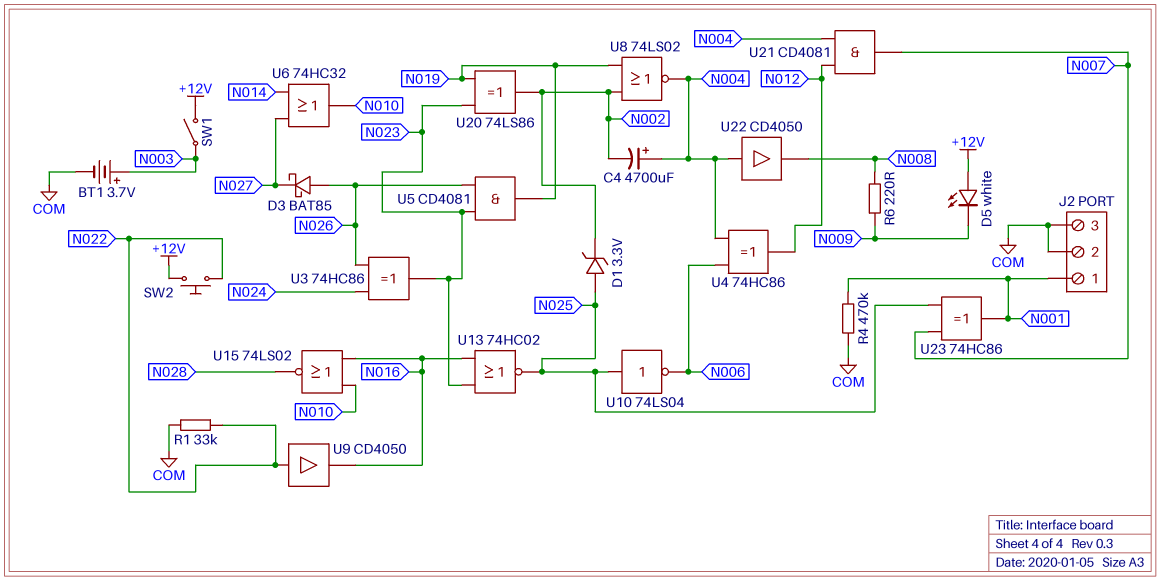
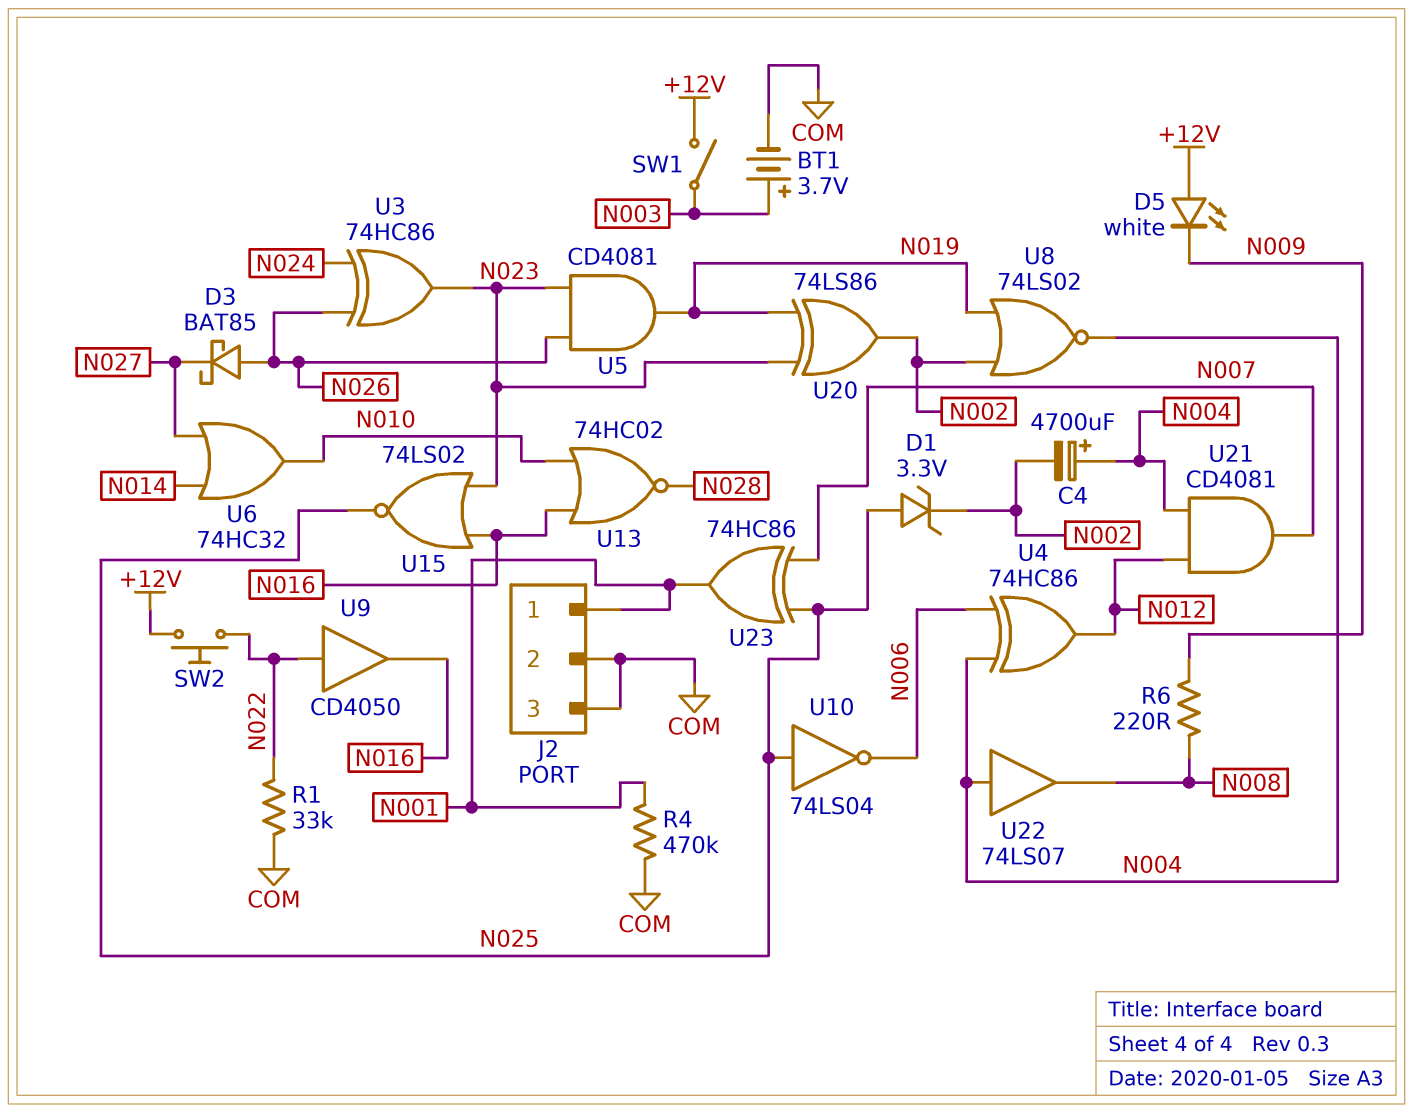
U13: NOR 74HC02 (in N016, in N023, out N025) -> NOR 74HC02 (in N010, in N016, out N028)
U15: NOR 74LS02 (in N010, in N016, out N028) -> NOR 74LS02 (in N016, in N023, out N025)
U22: buffer CD4050 (in N004, out N008) -> buffer 74LS07 (in N004, out N008)

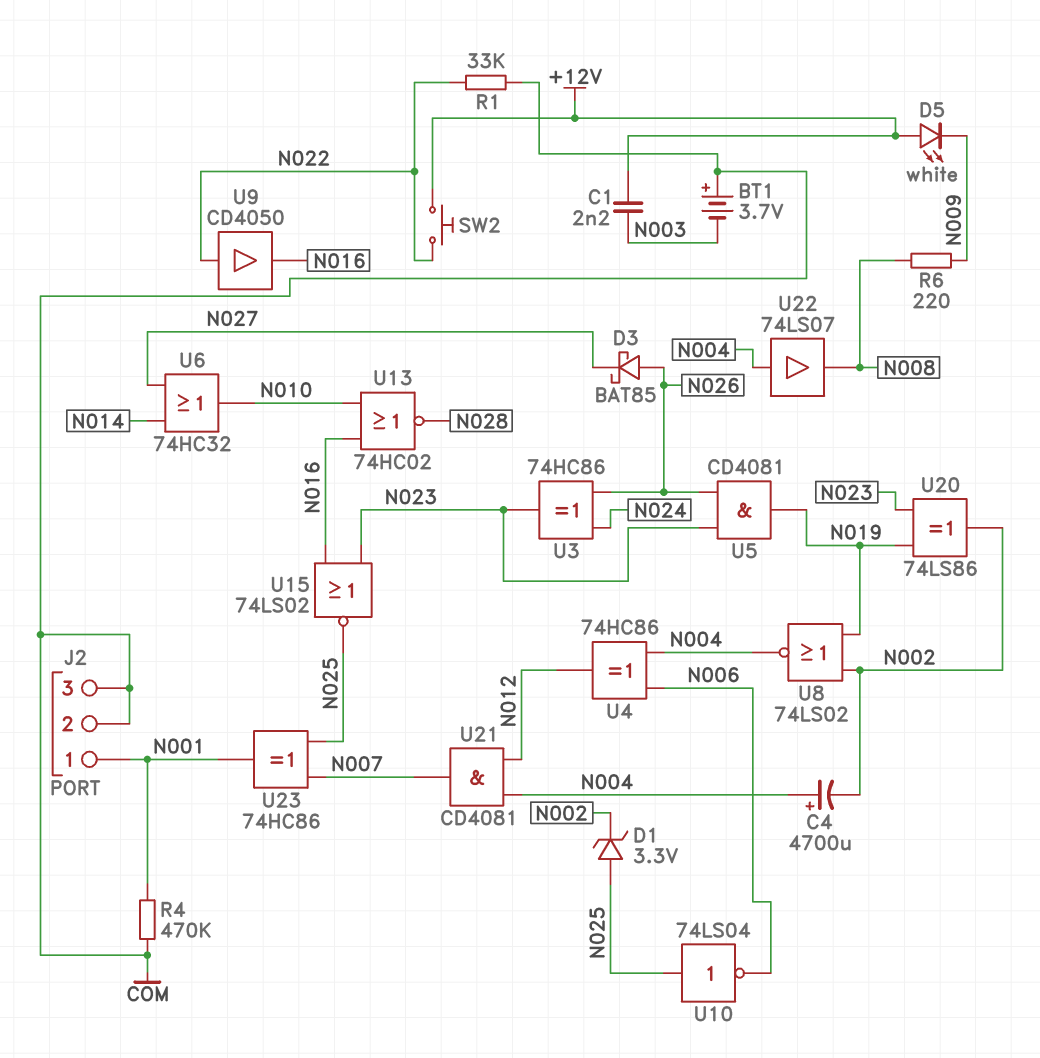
BT1: 3.7V (plus N003, minus COM) -> 3.7V (plus COM, minus N003)
C1: none -> 2.2nF (+12V, N003)
SW1: switch (+12V, N003) -> none

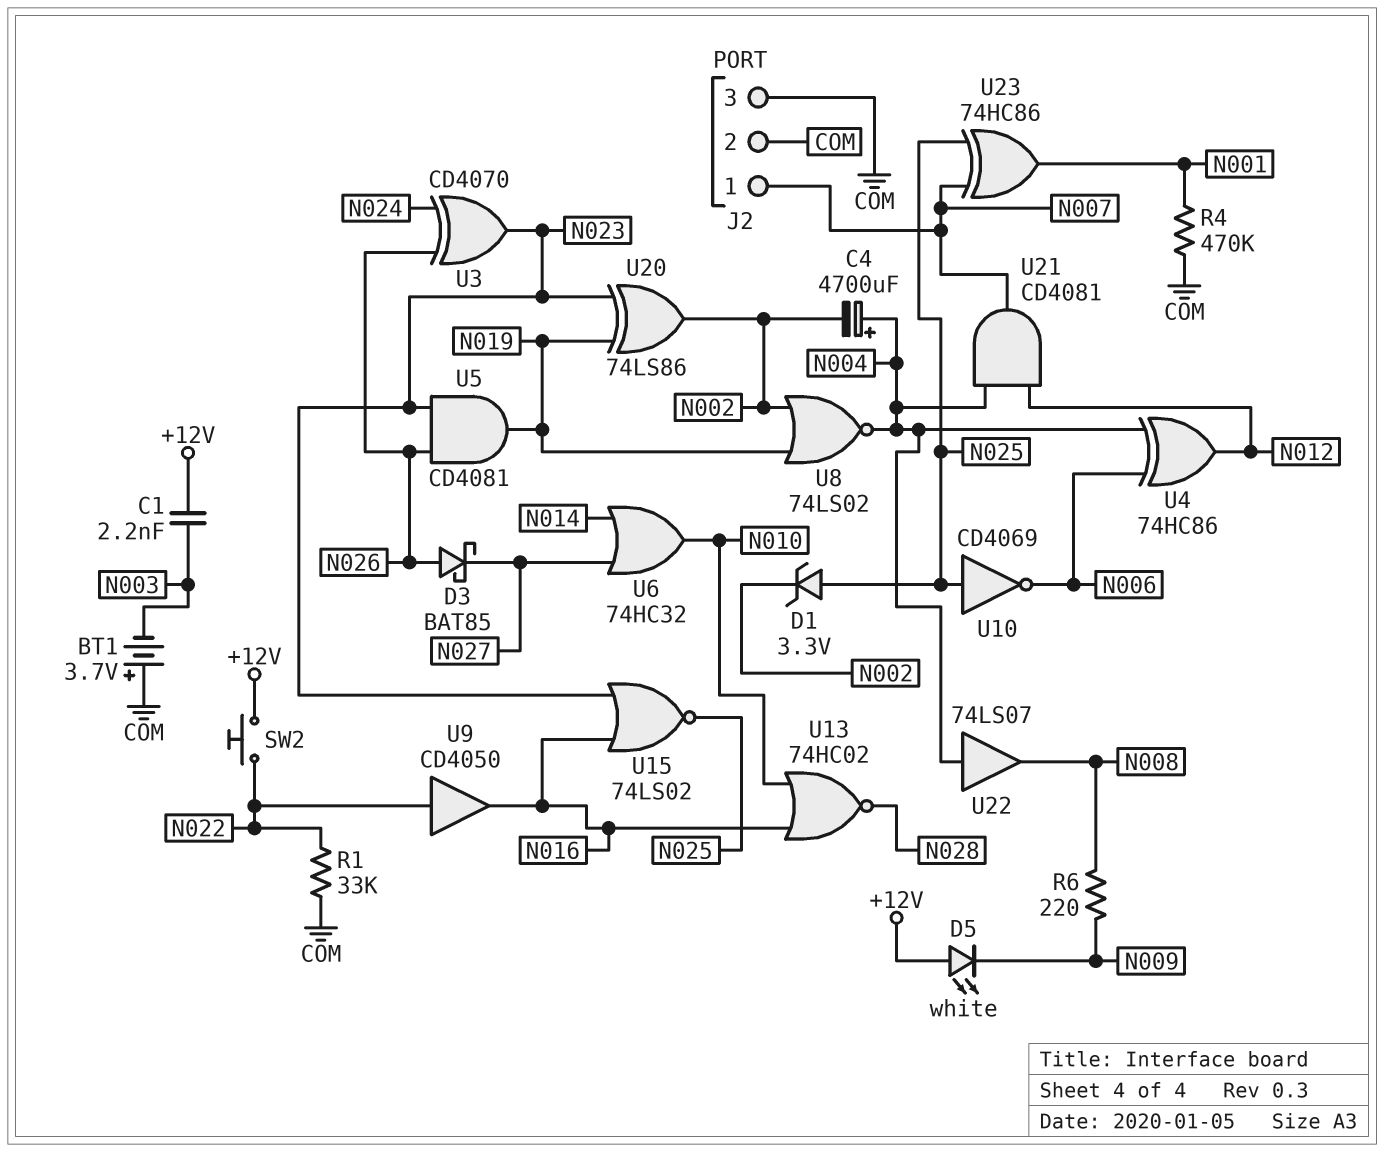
J2 pin 1: N001 -> N007
U3: XOR 74HC86 (in N024, in N026, out N023) -> XOR CD4070 (in N024, in N026, out N023)
U10: NOT 74LS04 (in N025, out N006) -> NOT CD4069 (in N025, out N006)

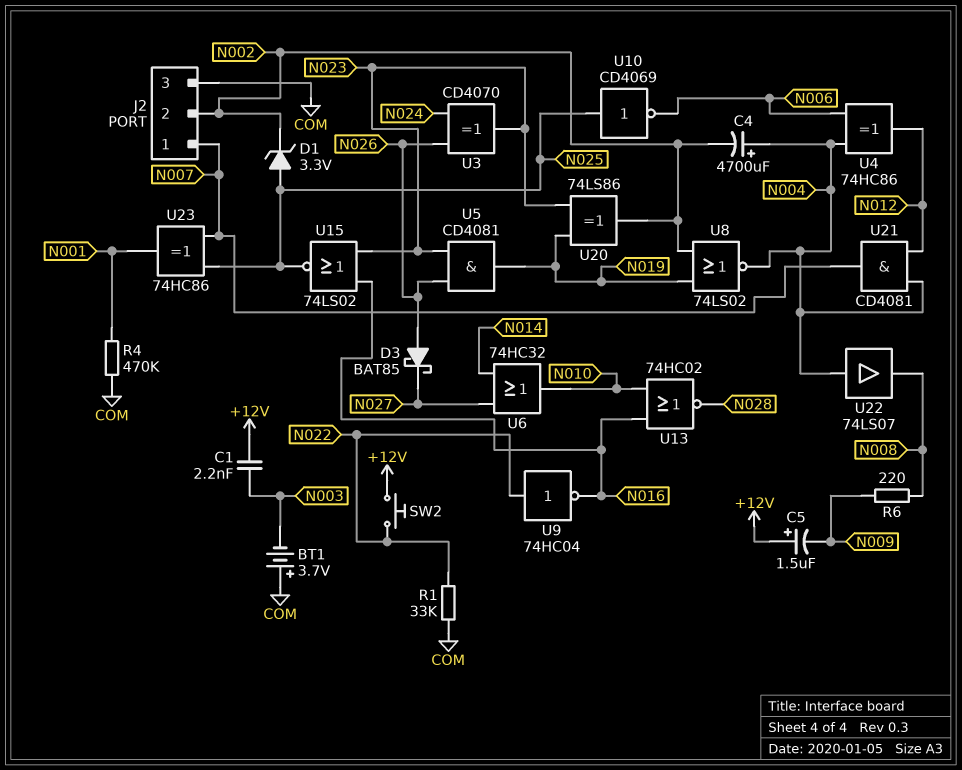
C5: none -> 1.5uF (plus +12V, minus N009)
D5: LED white (A +12V, K N009) -> none
J2 pin 2: COM -> N002
U9: buffer CD4050 (in N022, out N016) -> NOT 74HC04 (in N022, out N016)

